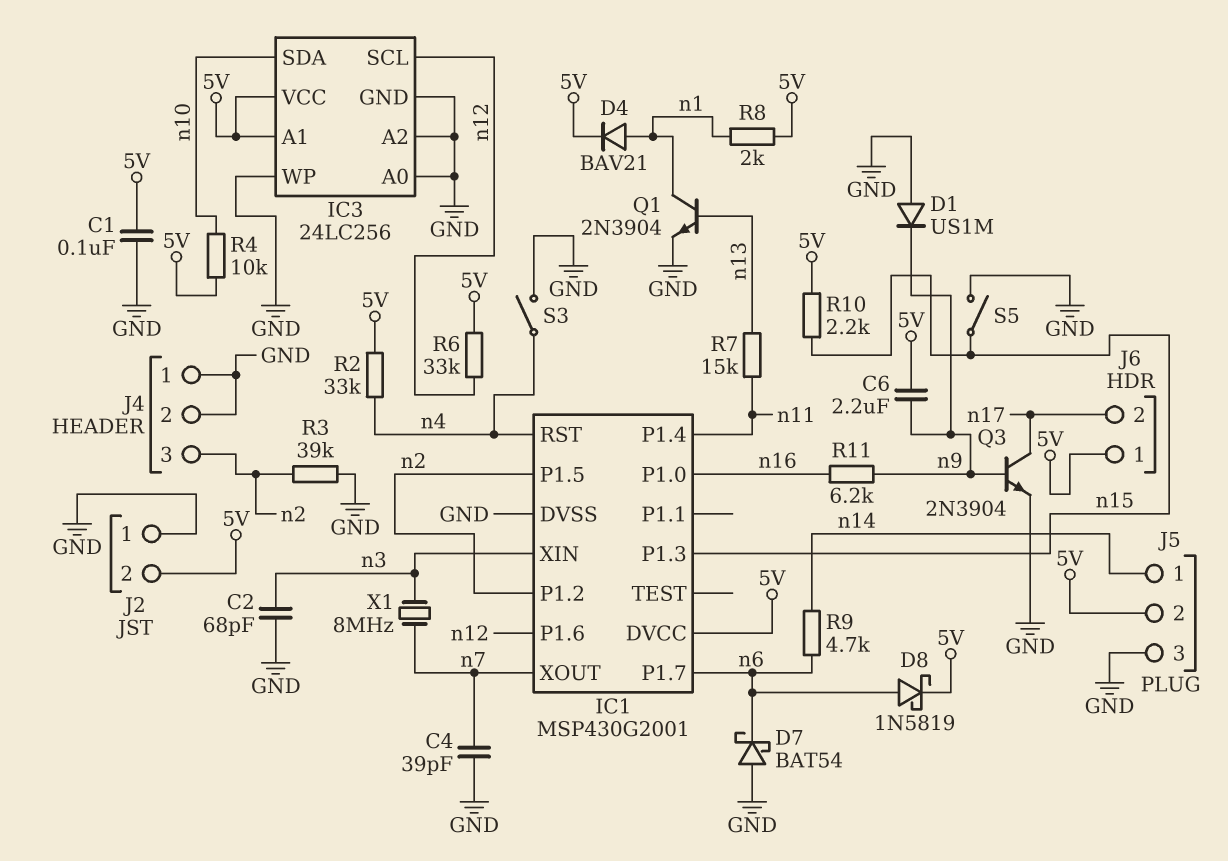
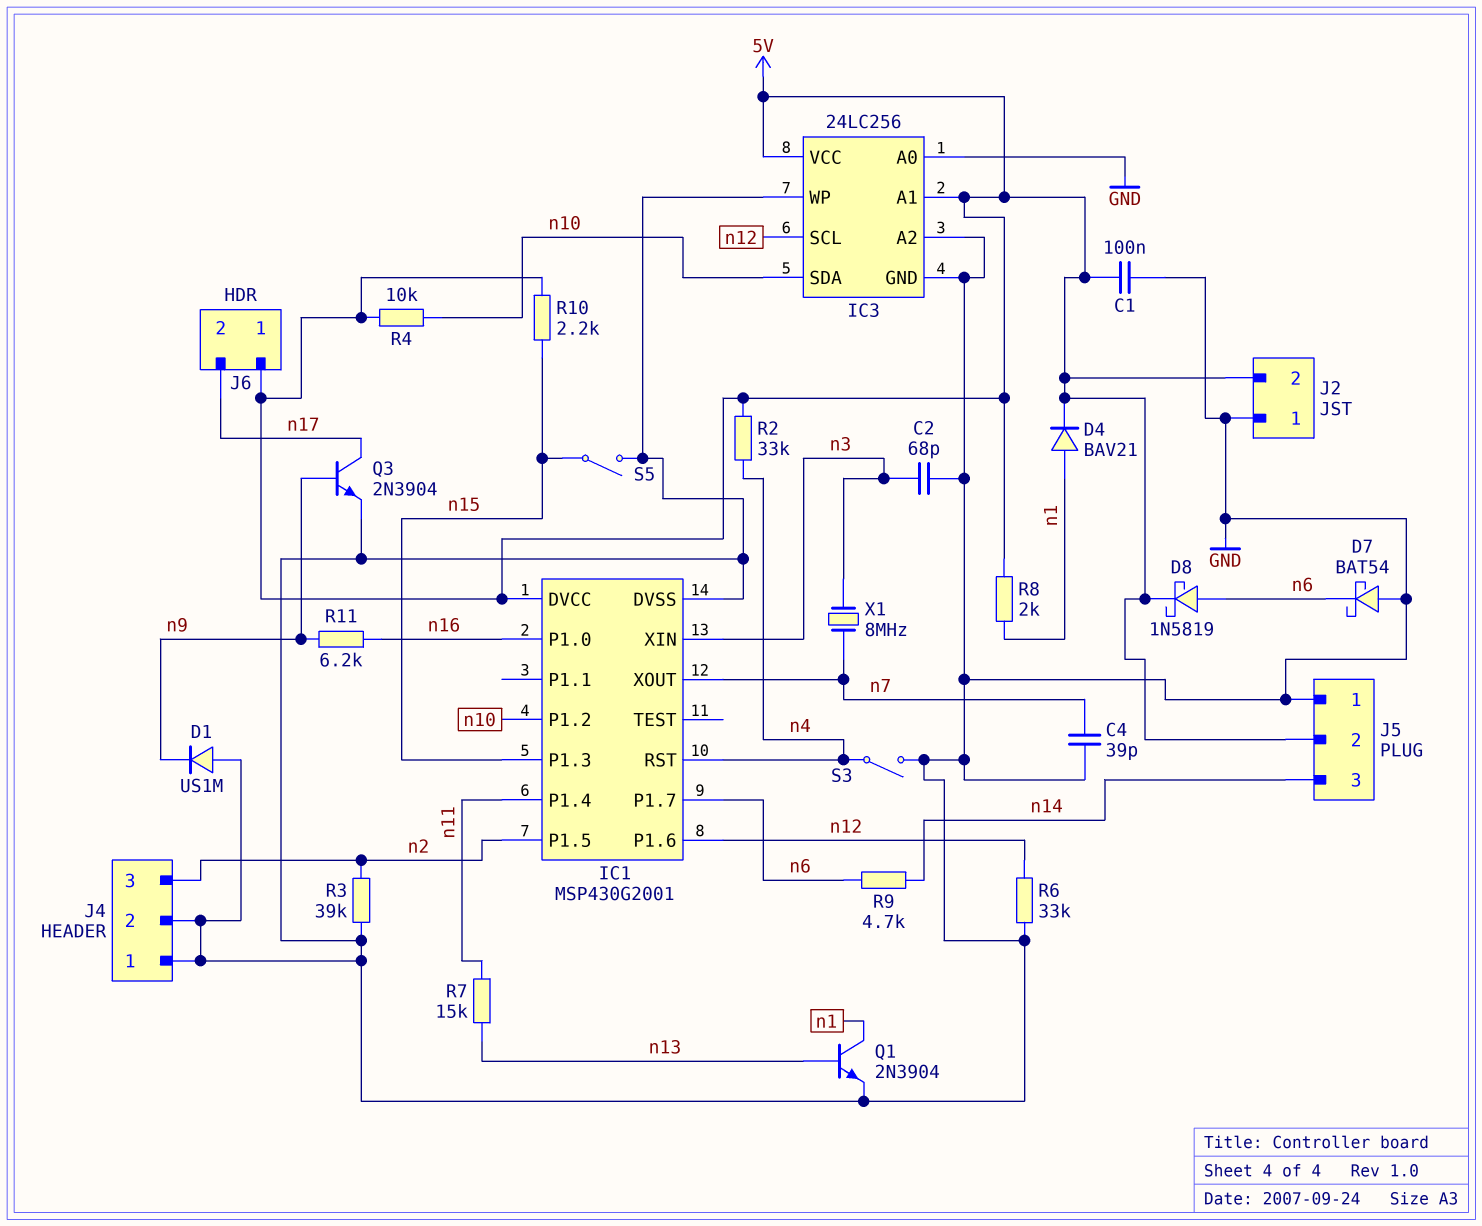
C6: 2.2uF (5V, n9) -> none
IC1 pin P1.2: n2 -> n10
J5 pin 1: n14 -> GND
J5 pin 3: GND -> n14
R6: 33k (5V, n12) -> 33k (GND, n12)

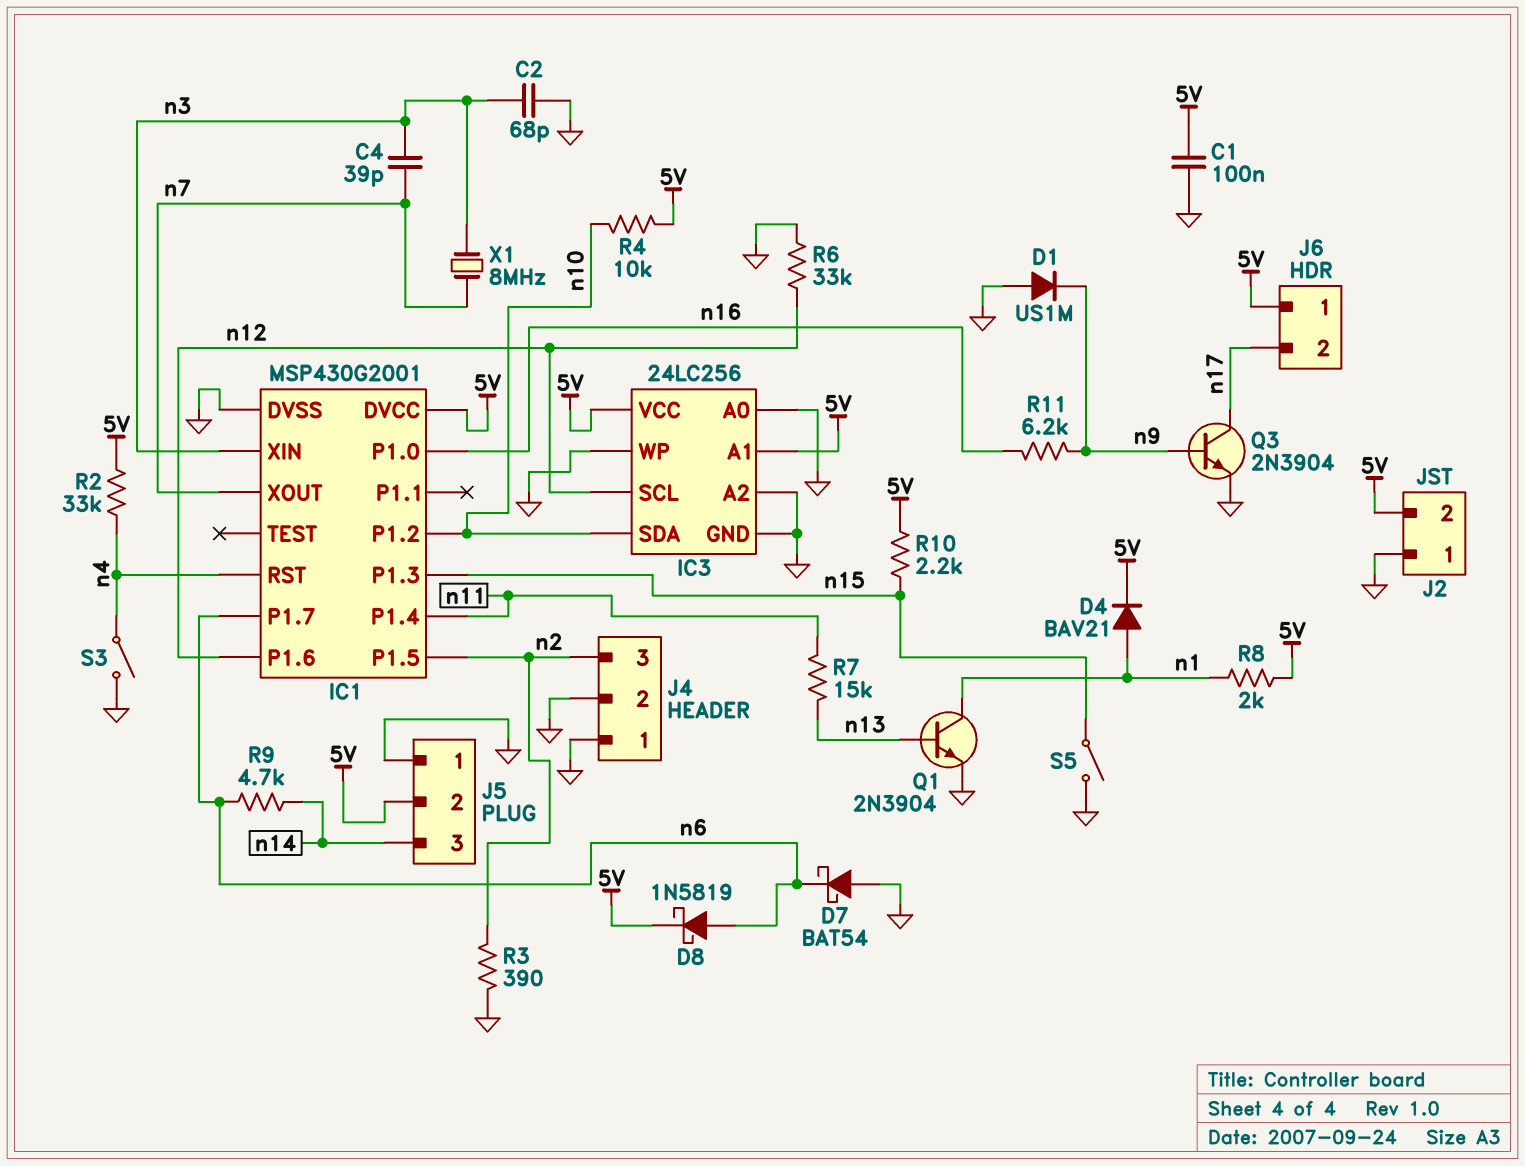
C4: 39pF (GND, n7) -> 39pF (n3, n7)
R3: 39k (GND, n2) -> 390 (GND, n2)

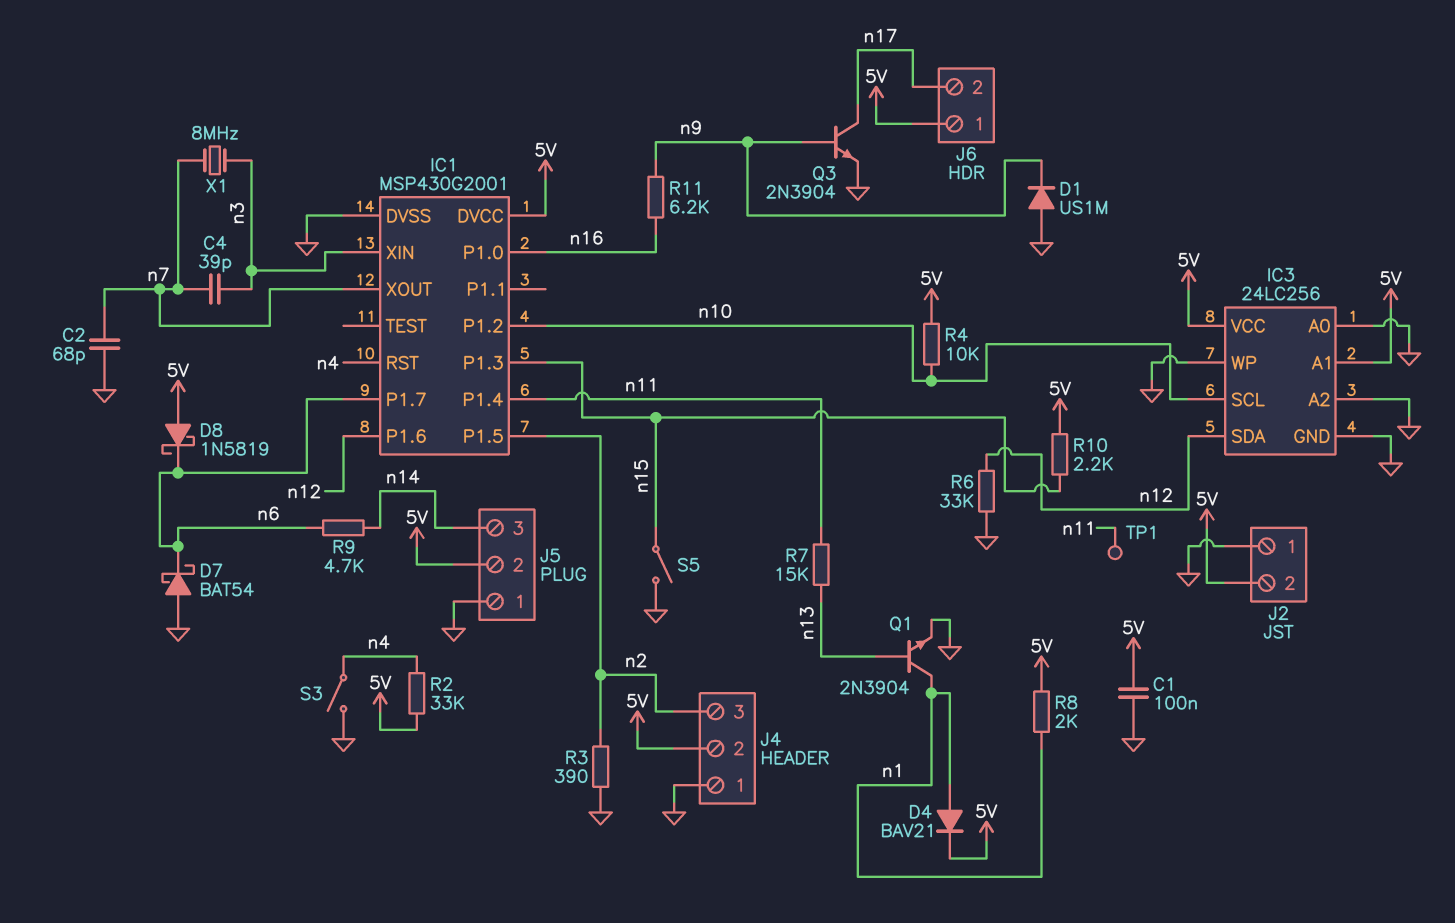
C2: 68pF (GND, n3) -> 68pF (GND, n7)
D8: schottky 1N5819 (A n6, K 5V) -> schottky 1N5819 (A 5V, K n6)
IC3 pin SCL: n12 -> n10
IC3 pin SDA: n10 -> n12
J4 pin 2: GND -> 5V
TP1: none -> test point (n11)

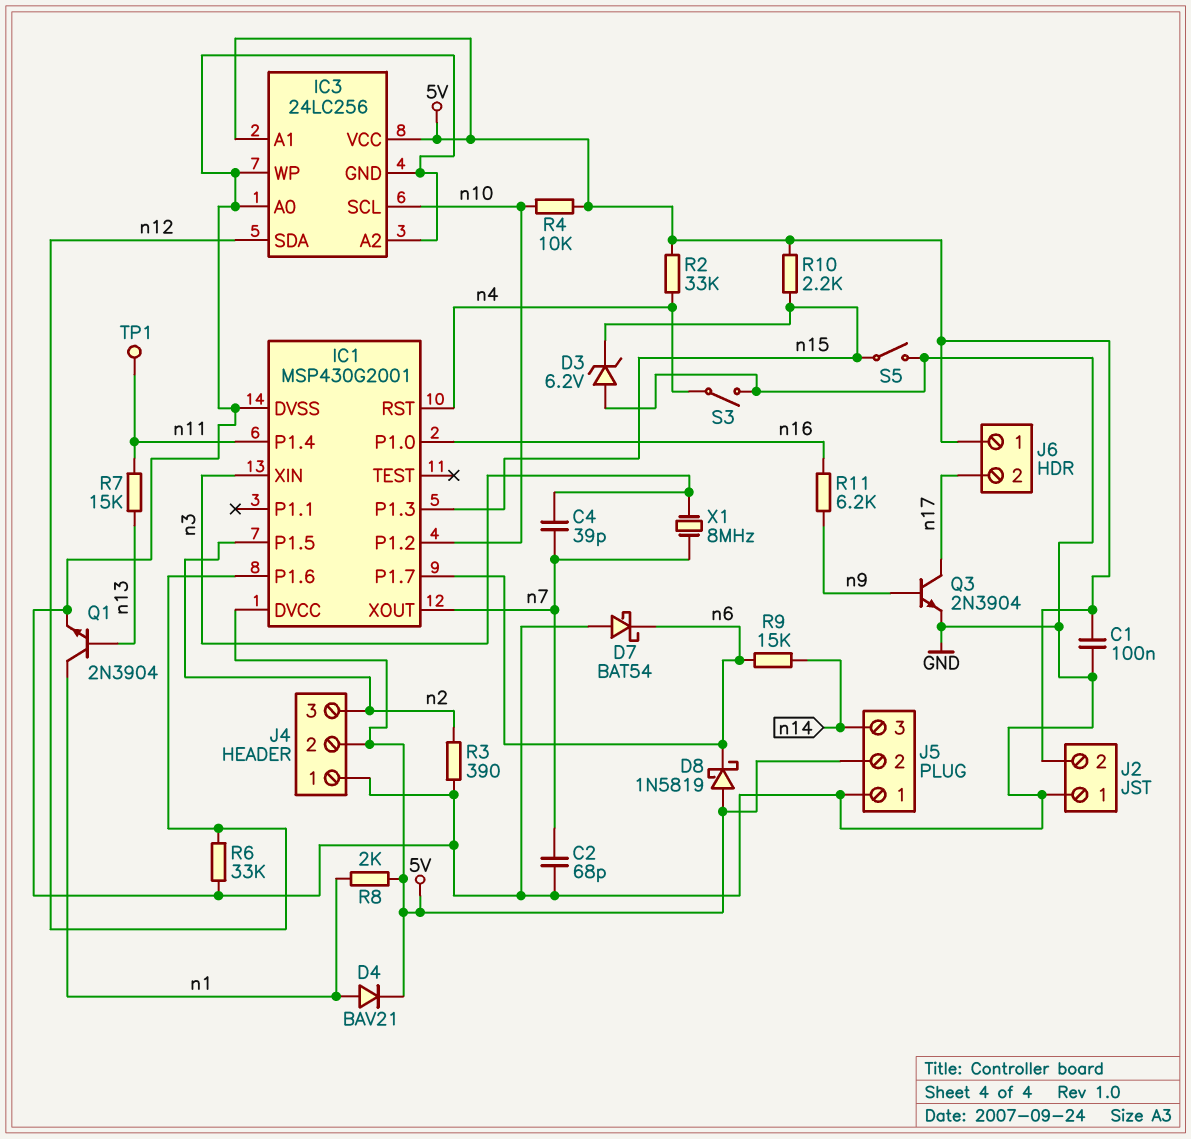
D1: diode US1M (A GND, K n9) -> none
D3: none -> zener 6.2V (A GND, K n15)
R9: 4.7k (n6, n14) -> 15k (n6, n14)

